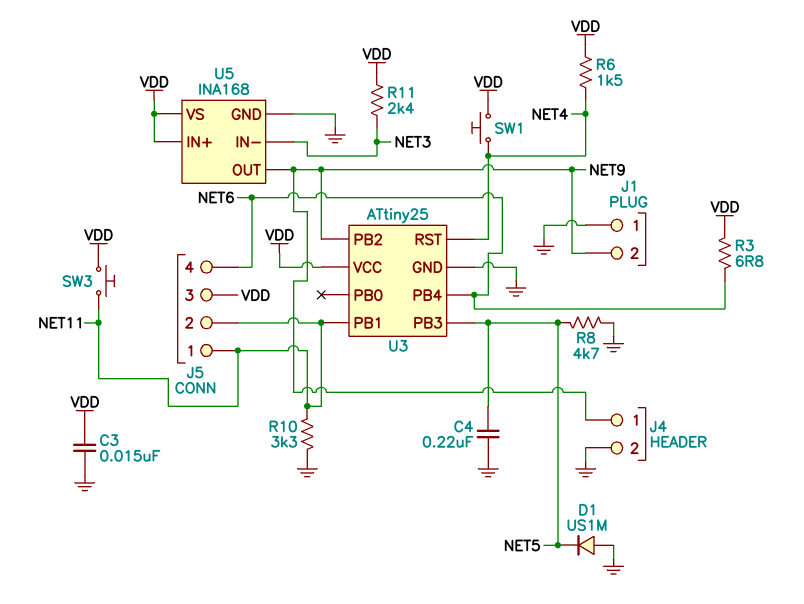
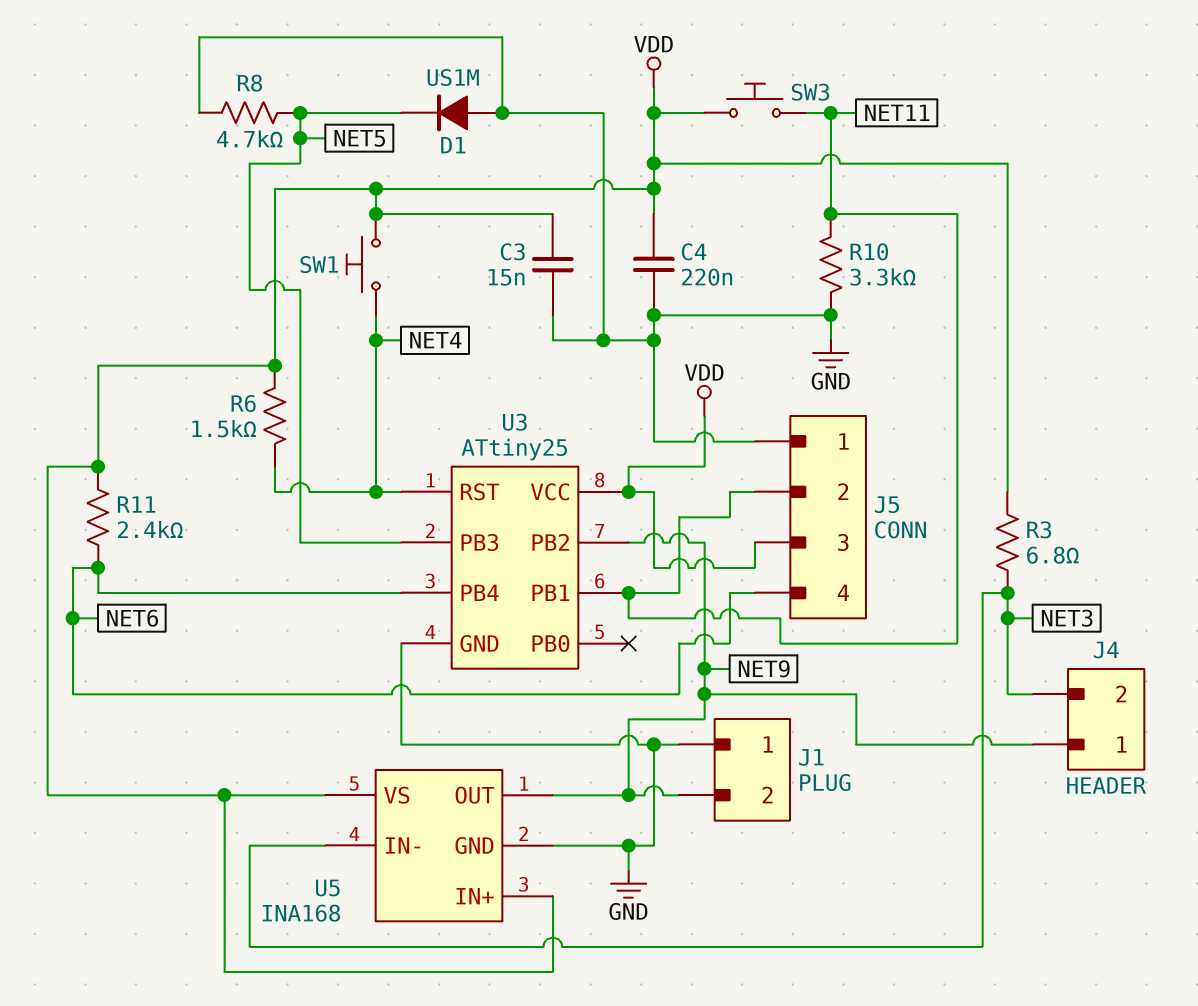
C4: 220nF (GND, NET5) -> 220nF (GND, VDD)
J4 pin 2: GND -> NET3
J5 pin 1: NET11 -> GND
R3: 6.8 (NET6, VDD) -> 6.8 (NET3, VDD)
R11: 2.4k (NET3, VDD) -> 2.4k (NET6, VDD)

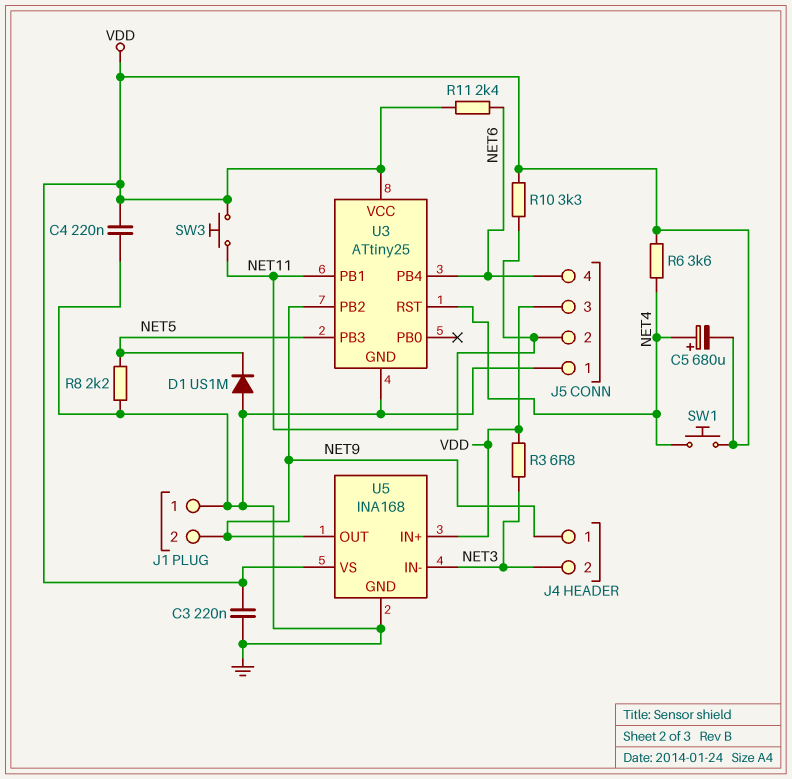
C3: 15nF (GND, VDD) -> 220nF (GND, VDD)
C5: none -> 680uF (plus NET4, minus VDD)
R6: 1.5k (NET4, VDD) -> 3.6k (NET4, VDD)
R8: 4.7k (GND, NET5) -> 2.2k (GND, NET5)
R10: 3.3k (GND, NET11) -> 3.3k (NET11, VDD)

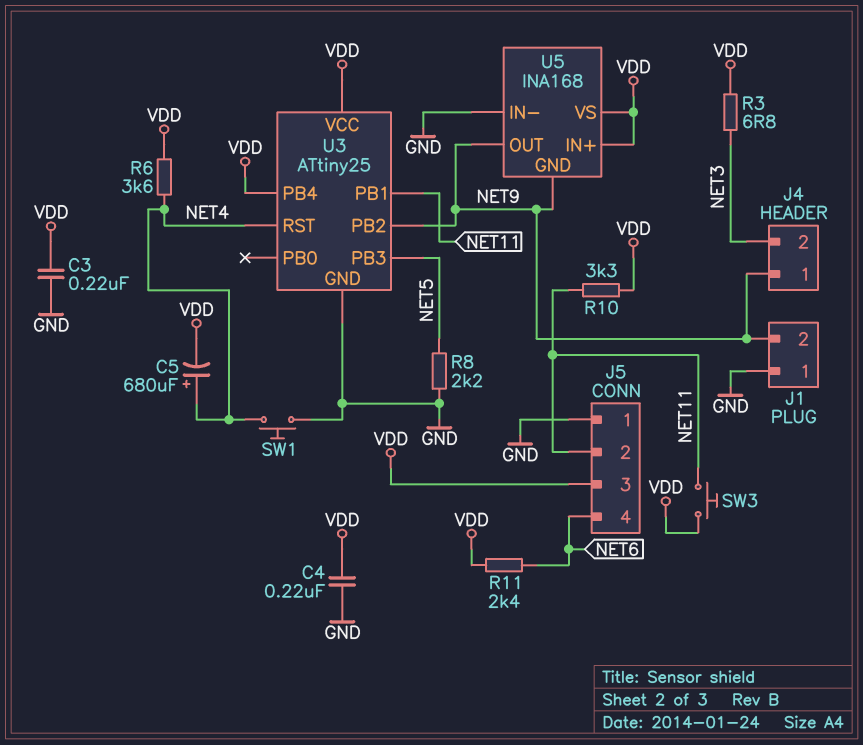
D1: diode US1M (A GND, K NET5) -> none
SW1: button (NET4, VDD) -> button (GND, NET4)
U3 pin PB4: NET6 -> VDD
U5 pin GND: GND -> NET9
U5 pin IN-: NET3 -> GND

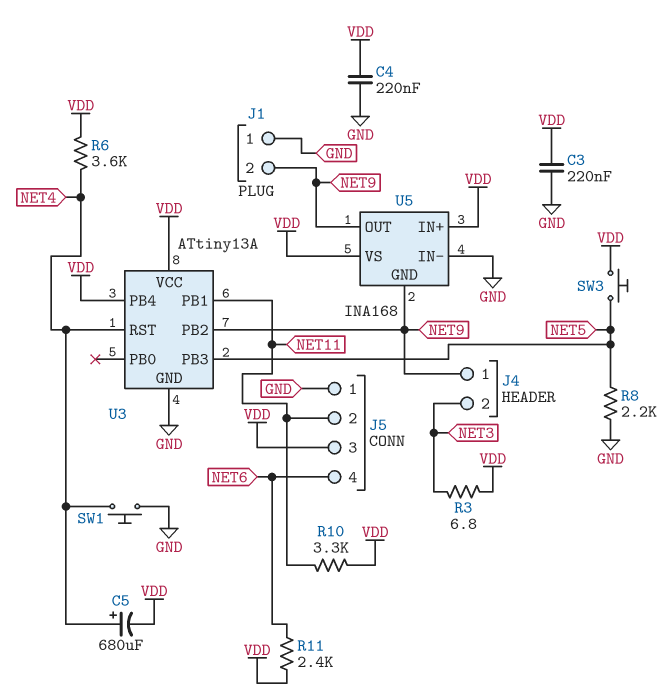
SW3: button (NET11, VDD) -> button (NET5, VDD)
U3: ATtiny25 -> ATtiny13A

